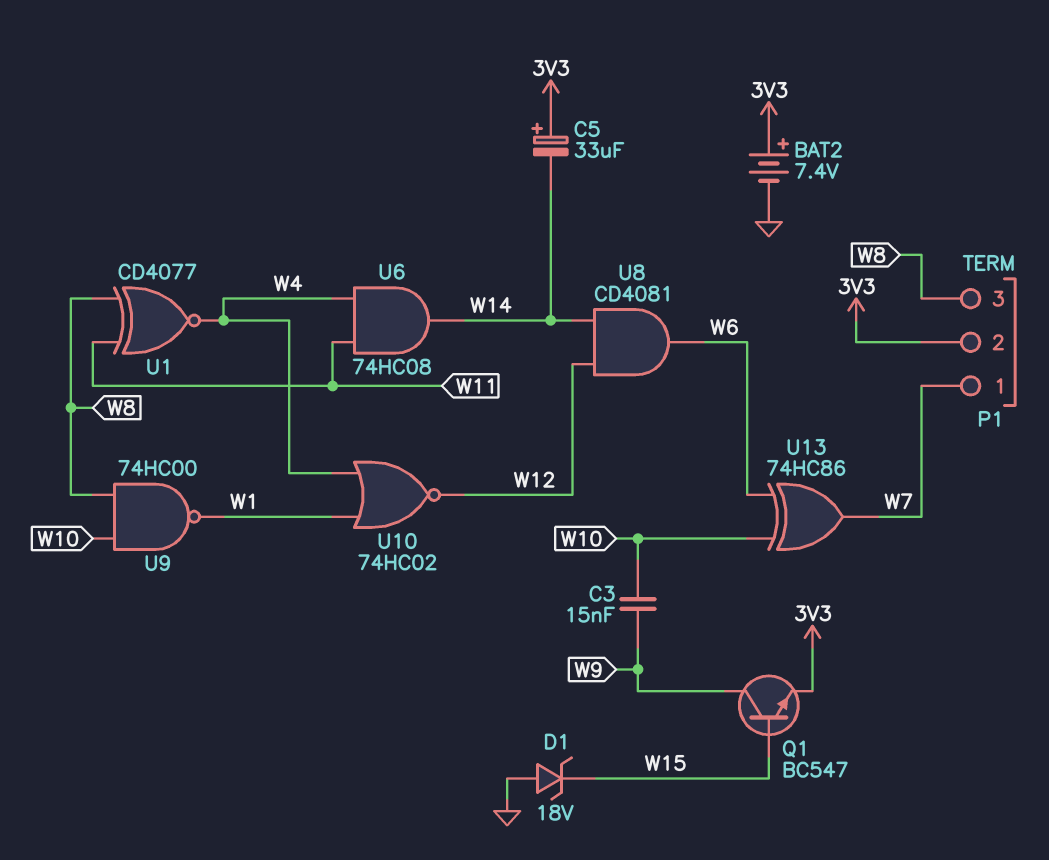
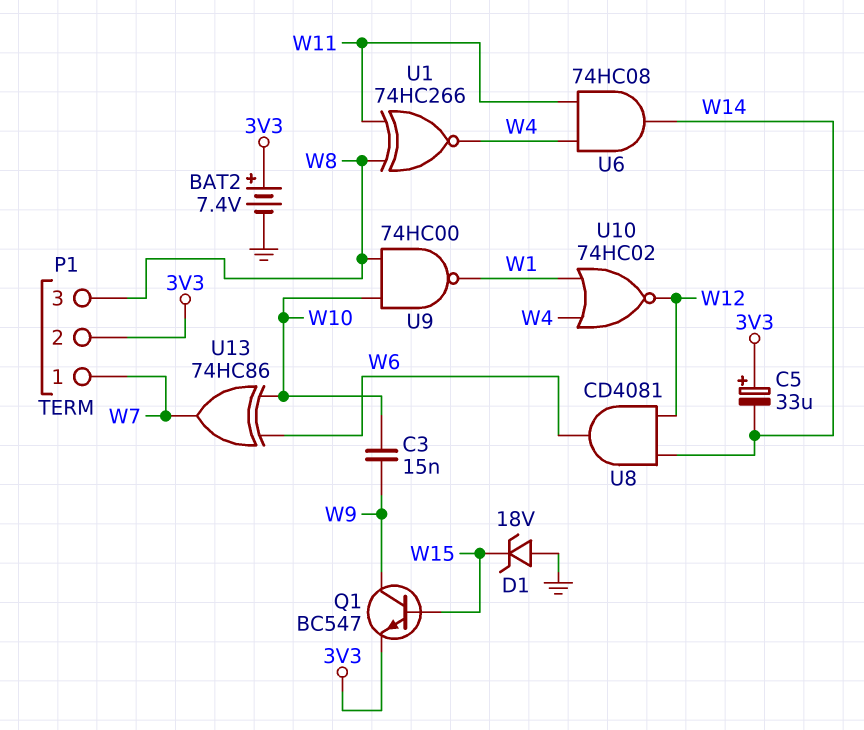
U1: XNOR CD4077 (in W8, in W11, out W4) -> XNOR 74HC266 (in W8, in W11, out W4)

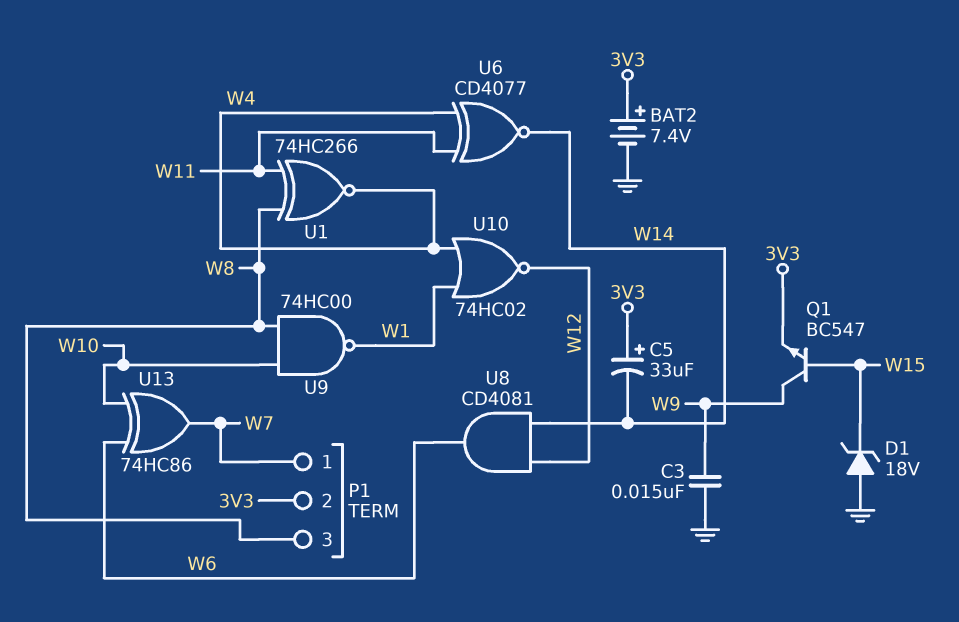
C3: 15nF (W9, W10) -> 15nF (GND, W9)
U6: AND 74HC08 (in W4, in W11, out W14) -> XNOR CD4077 (in W4, in W11, out W14)

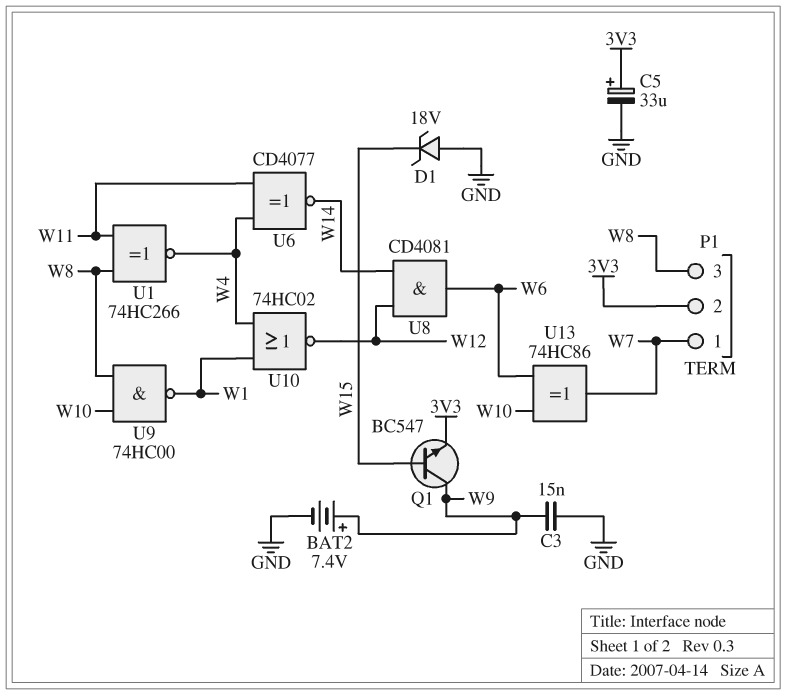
BAT2: 7.4V (plus 3V3, minus GND) -> 7.4V (plus W9, minus GND)
C5: 33uF (plus 3V3, minus W14) -> 33uF (plus 3V3, minus GND)

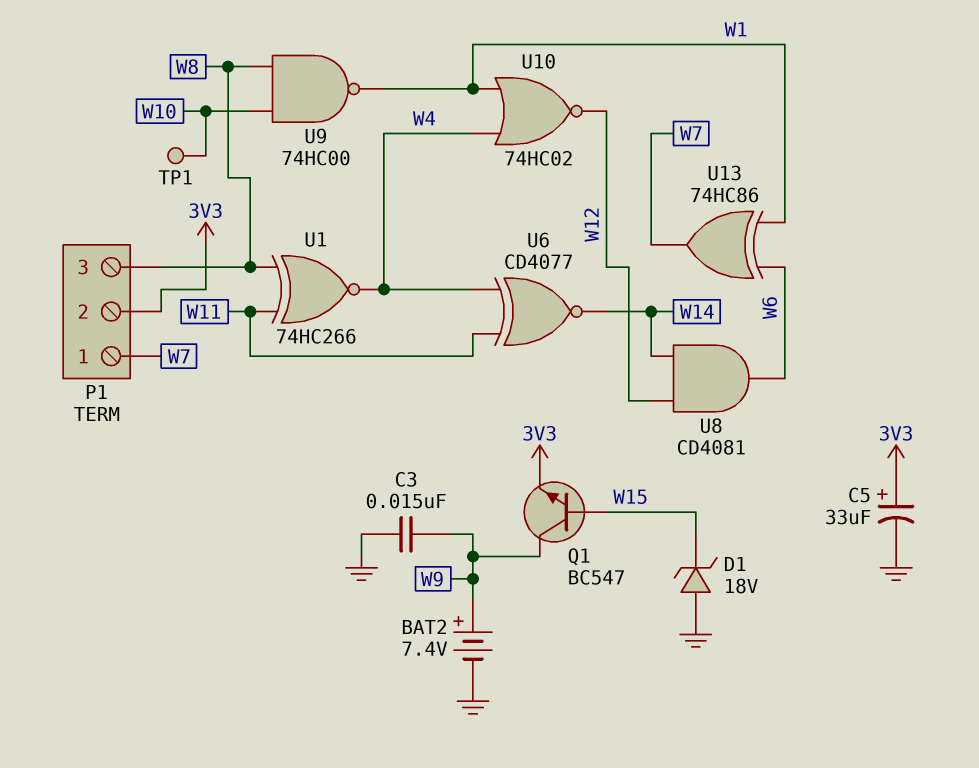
TP1: none -> test point (W10)
U13: XOR 74HC86 (in W6, in W10, out W7) -> XOR 74HC86 (in W1, in W6, out W7)

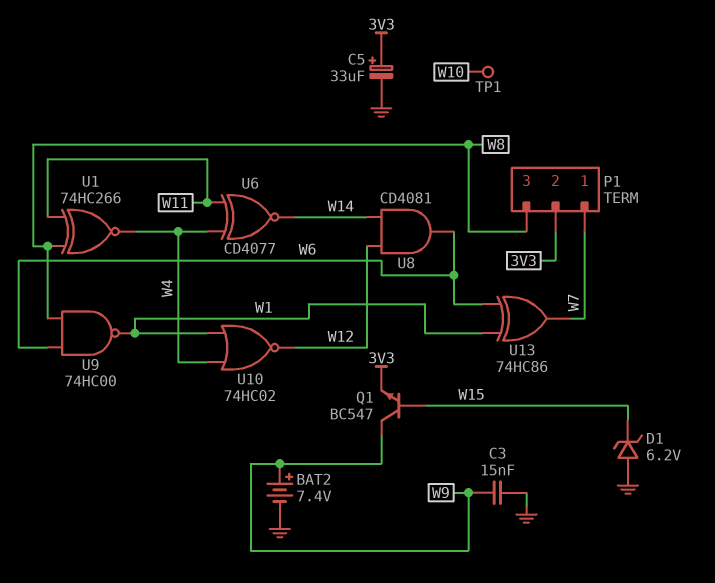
D1: zener 18V (A GND, K W15) -> zener 6.2V (A GND, K W15)
U9: NAND 74HC00 (in W8, in W10, out W1) -> NAND 74HC00 (in W6, in W8, out W1)

